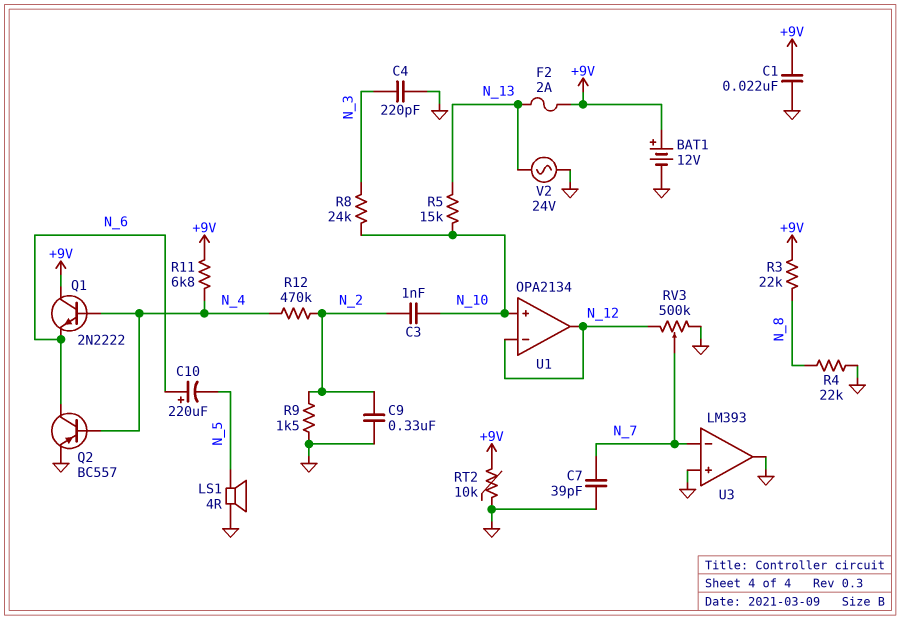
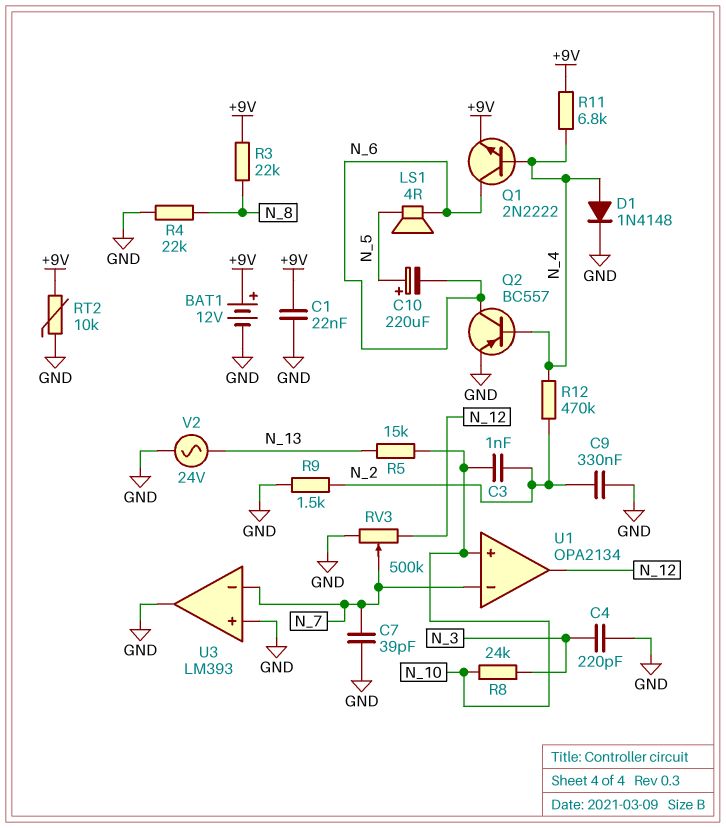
C10: 220uF (plus N_6, minus N_5) -> 220uF (plus N_5, minus N_6)
D1: none -> diode 1N4148 (A N_4, K GND)
F2: 2A (+9V, N_13) -> none
LS1: speaker 4R (GND, N_5) -> speaker 4R (N_5, N_6)
Q1: NPN 2N2222 (B N_4, C +9V, E N_6) -> NPN 2N2222 (B N_4, C N_6, E +9V)
U1 pin in-: N_12 -> N_7

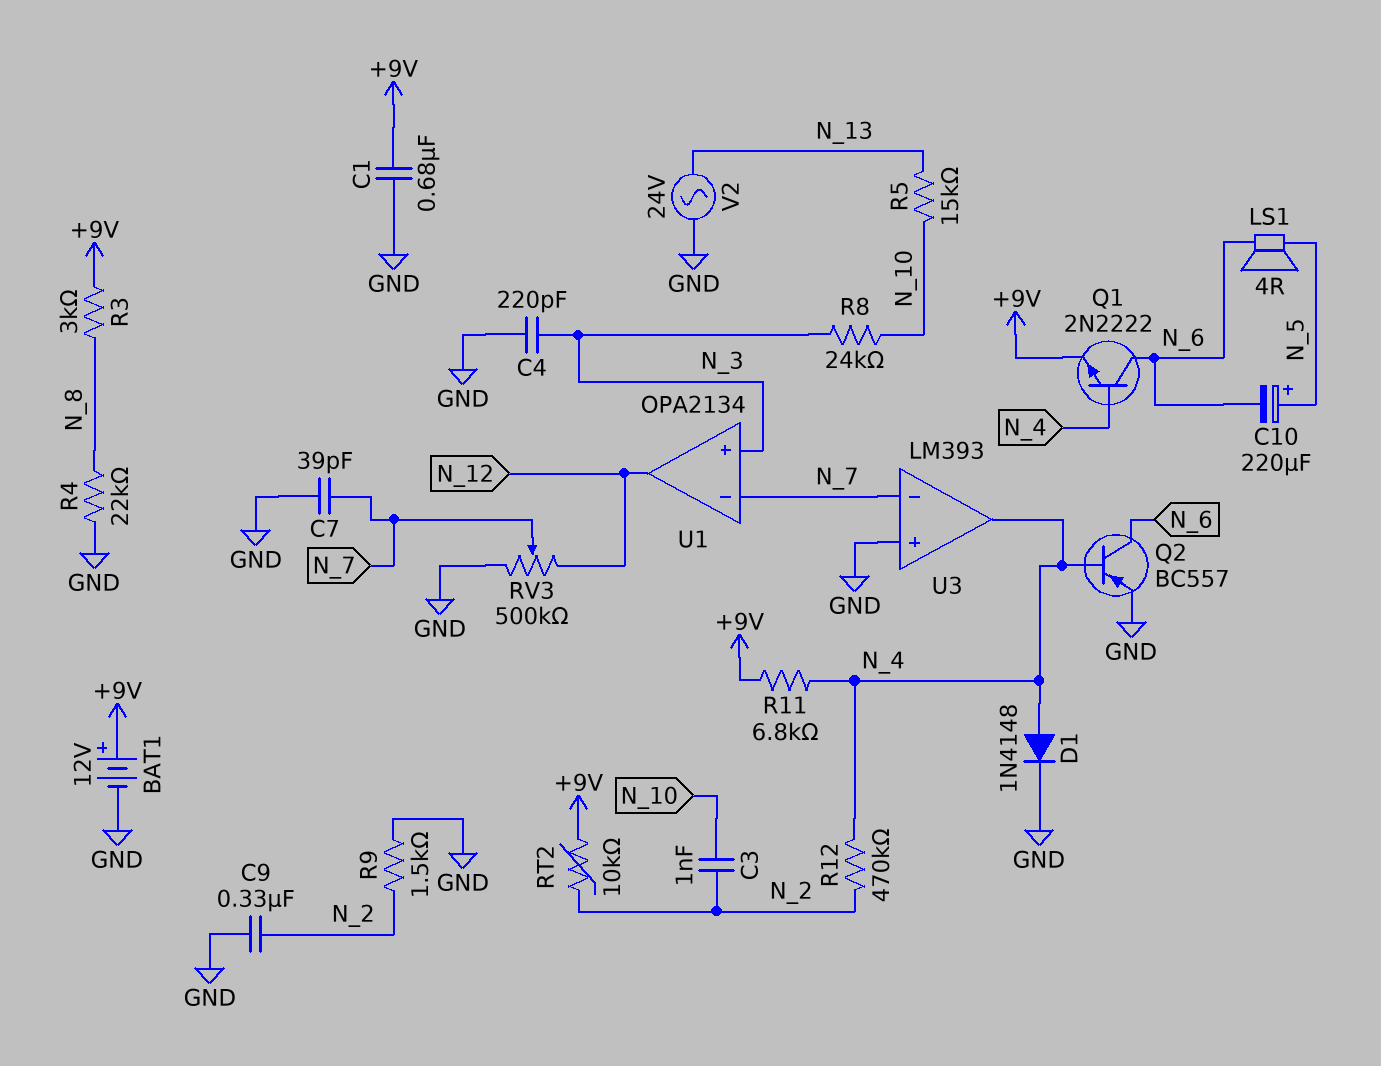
C1: 22nF (+9V, GND) -> 680nF (+9V, GND)
R3: 22k (+9V, N_8) -> 3k (+9V, N_8)
RT2: 10k (+9V, GND) -> 10k (+9V, N_2)
U1 pin in+: N_10 -> N_3
U3 pin out: GND -> N_4

